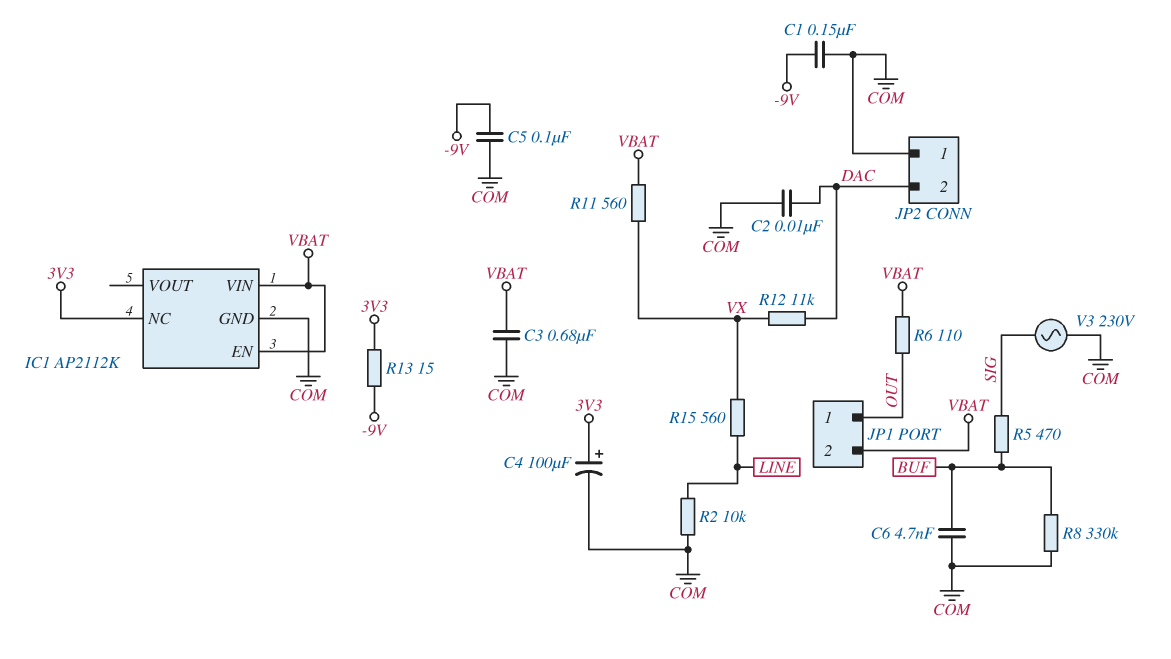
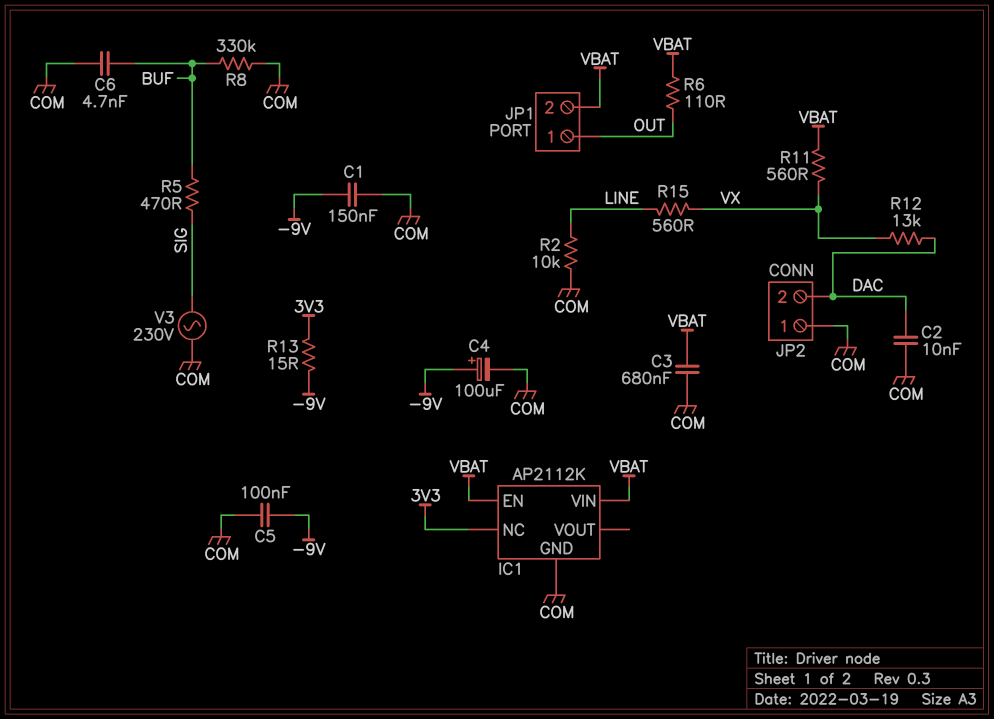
C4: 100uF (plus 3V3, minus COM) -> 100uF (plus -9V, minus COM)
R12: 11k (DAC, VX) -> 13k (DAC, VX)

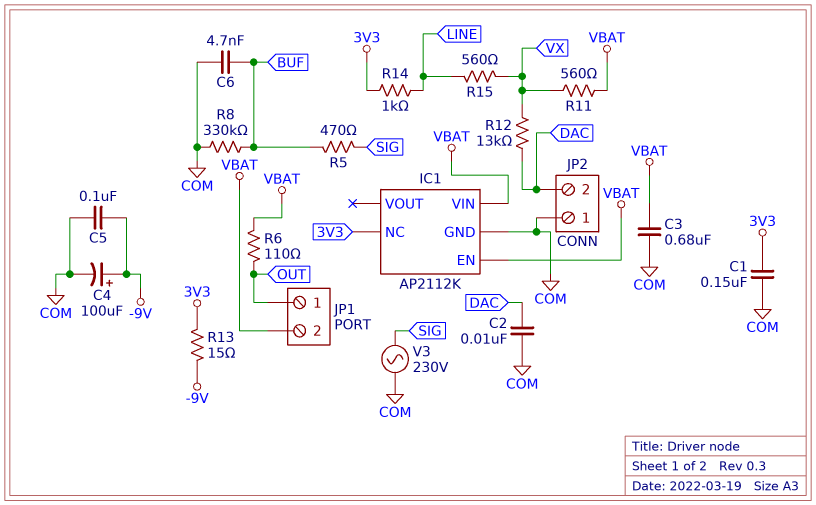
C1: 150nF (-9V, COM) -> 150nF (3V3, COM)
R2: 10k (COM, LINE) -> none
R14: none -> 1k (3V3, LINE)

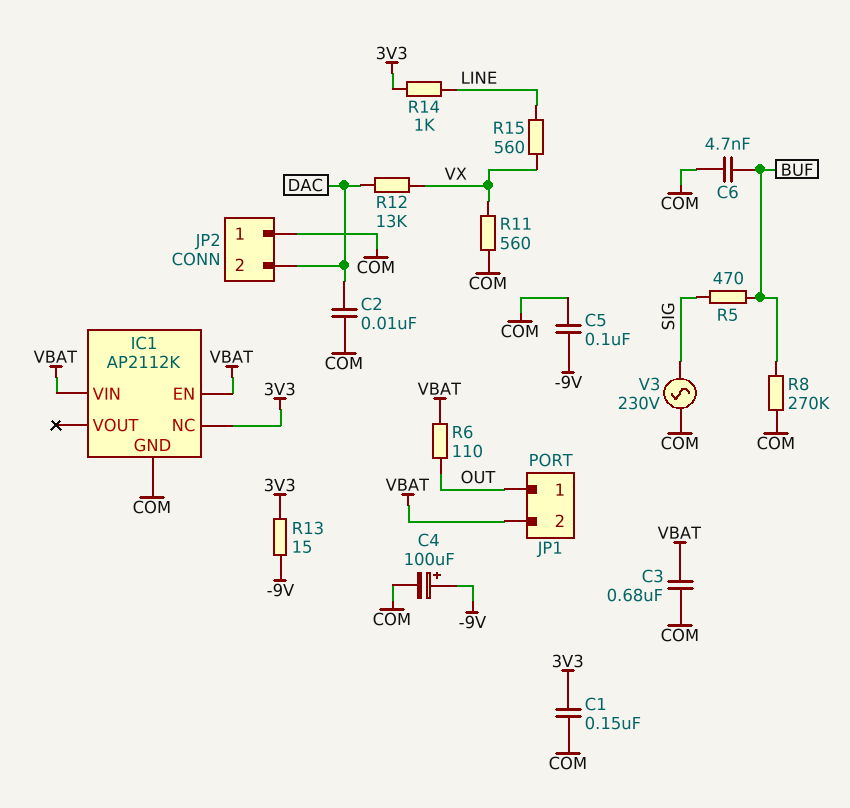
R8: 330k (BUF, COM) -> 270k (BUF, COM)
R11: 560 (VBAT, VX) -> 560 (COM, VX)

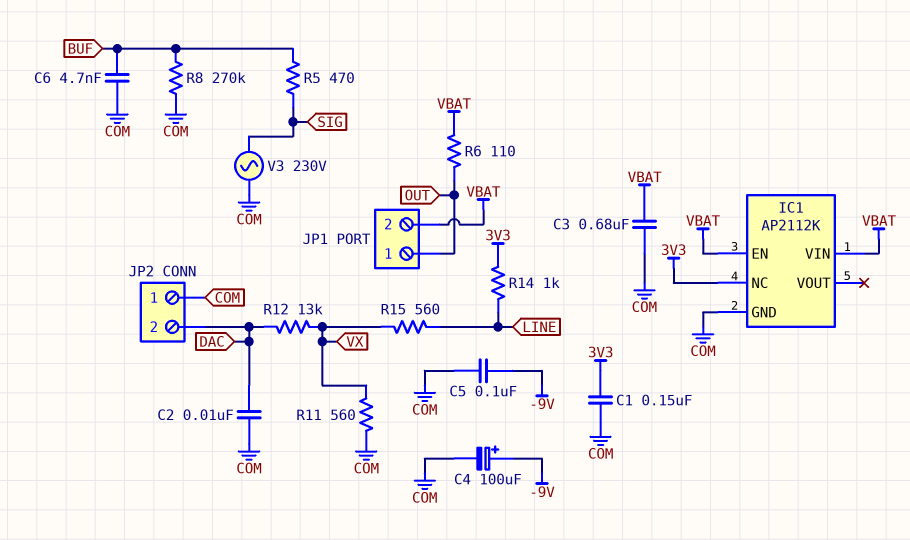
R13: 15 (-9V, 3V3) -> none

